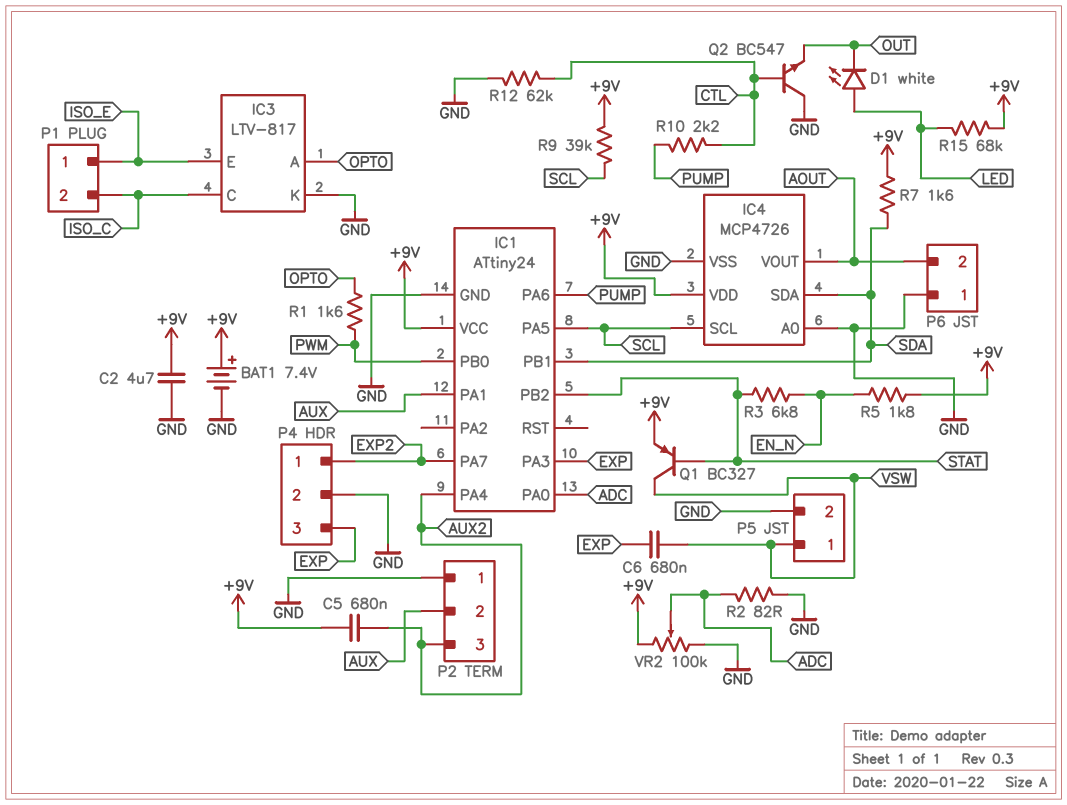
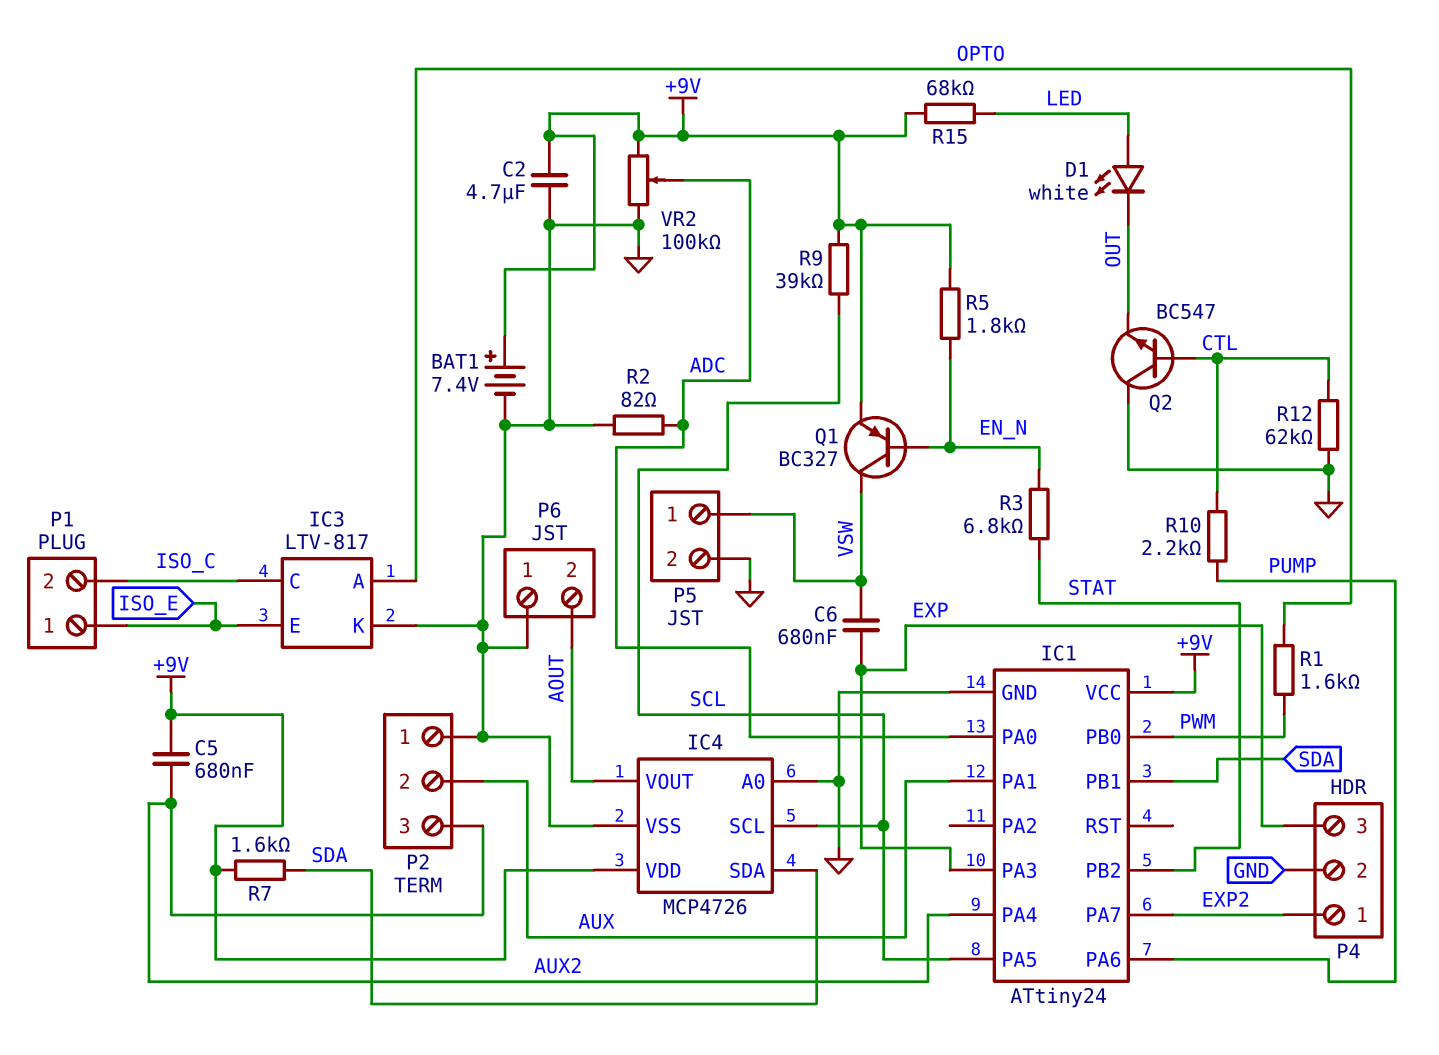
Q1: PNP BC327 (B STAT, C VSW, E +9V) -> PNP BC327 (B EN_N, C VSW, E +9V)

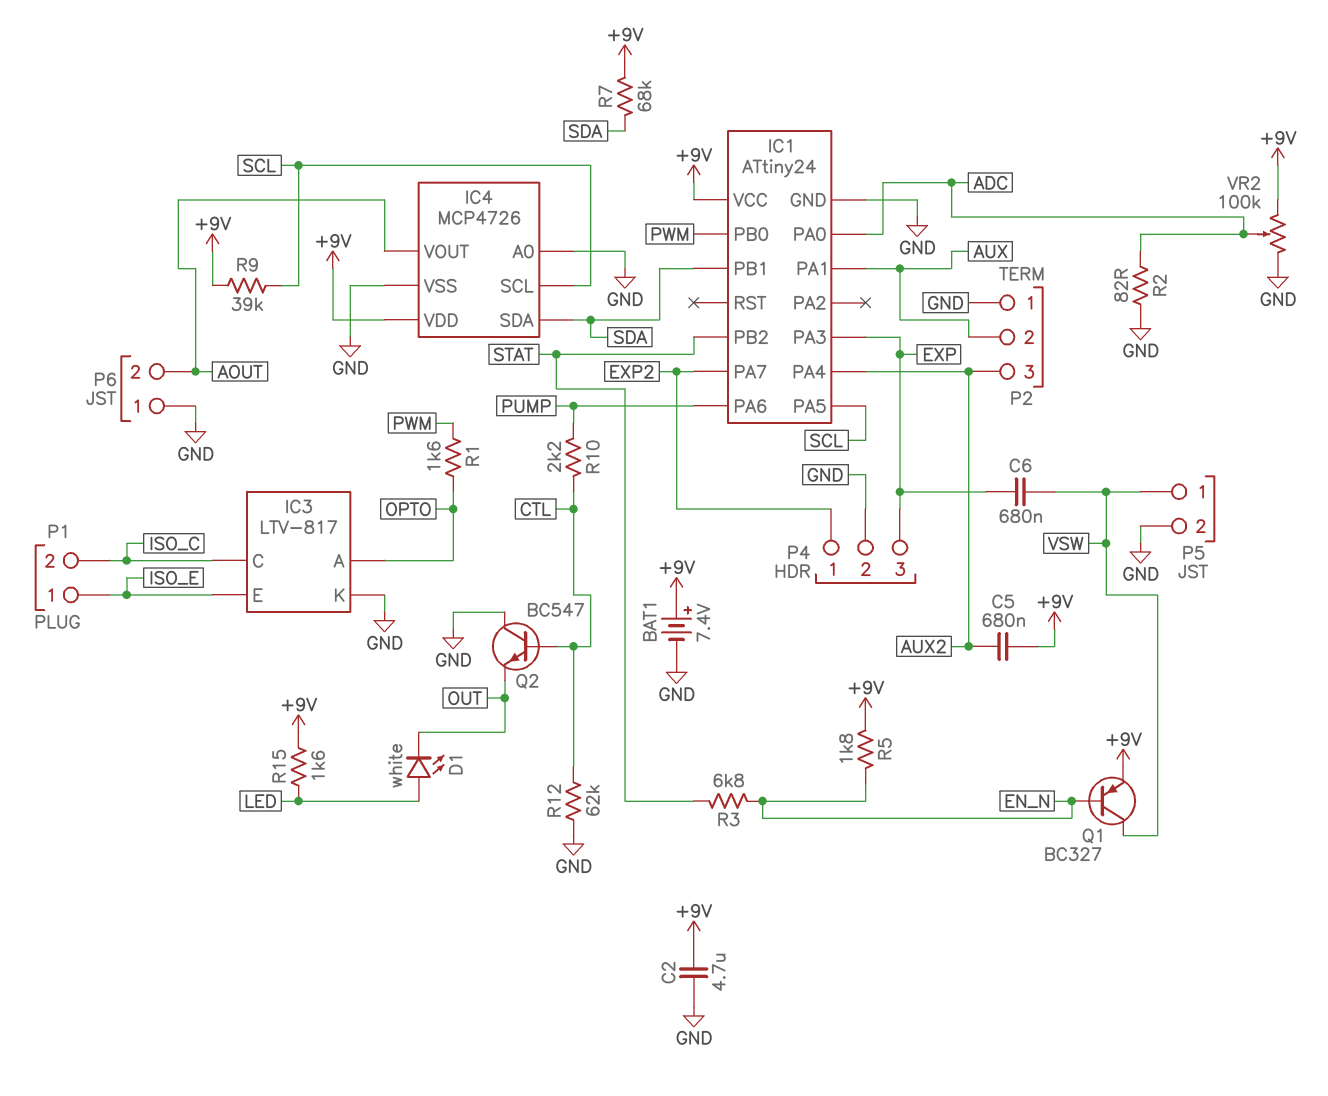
R7: 1.6k (+9V, SDA) -> 68k (+9V, SDA)
R15: 68k (+9V, LED) -> 1.6k (+9V, LED)

